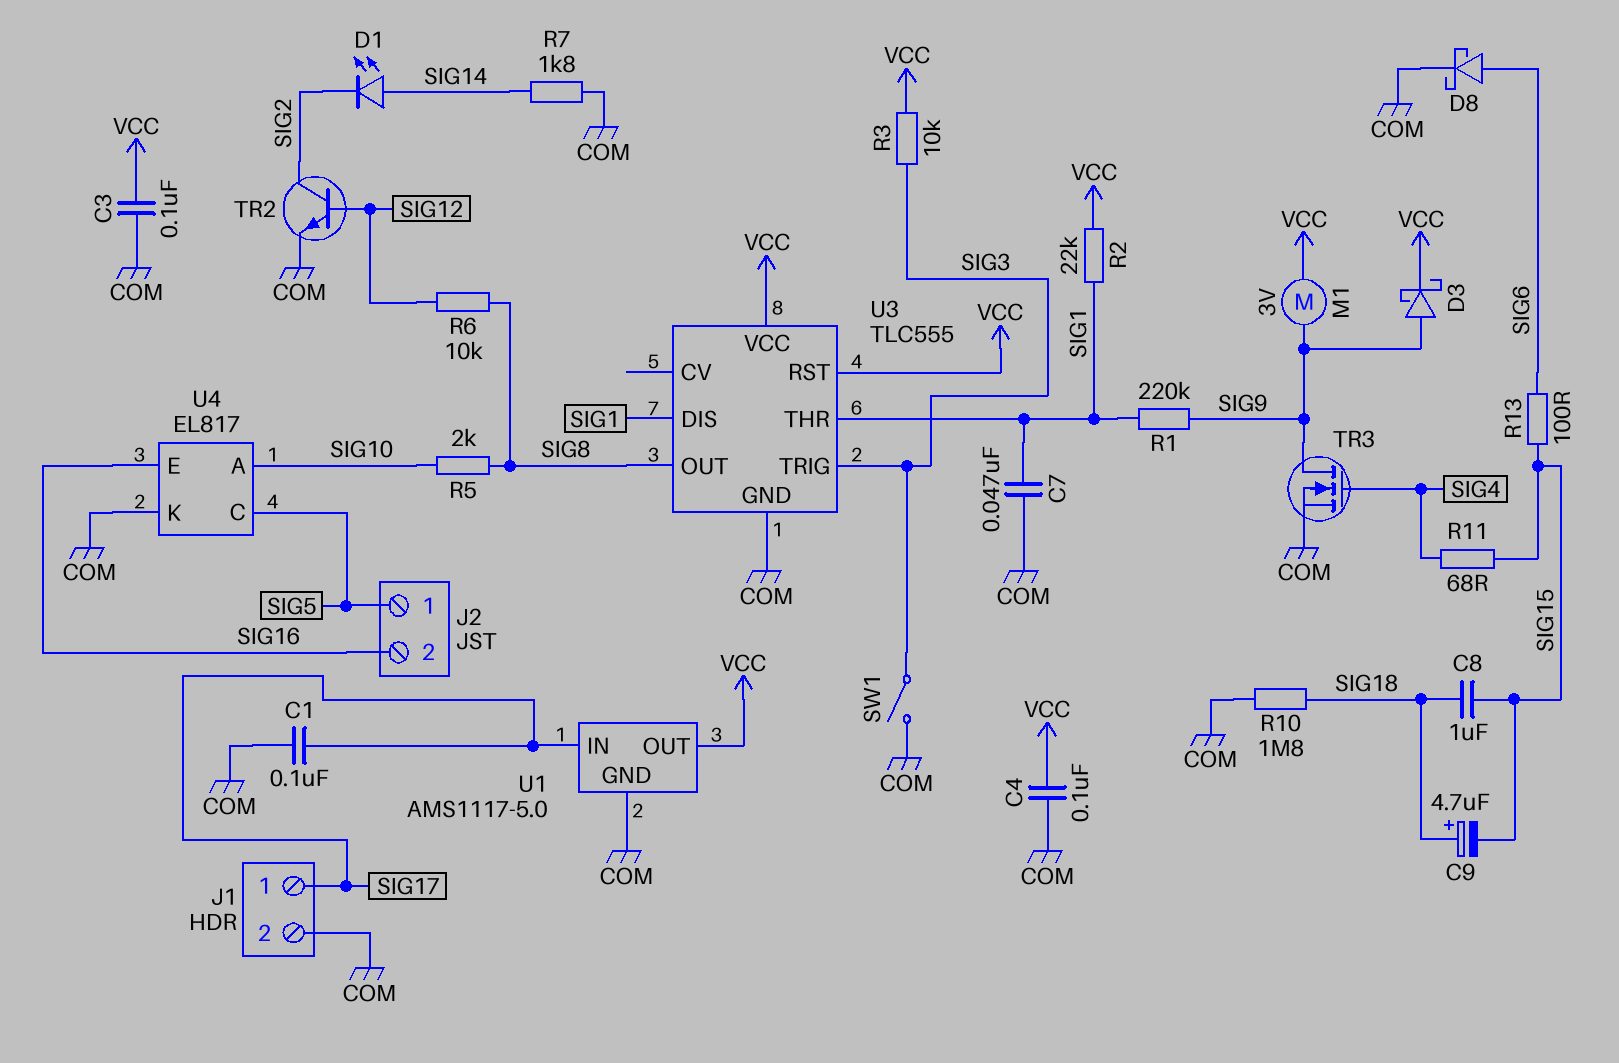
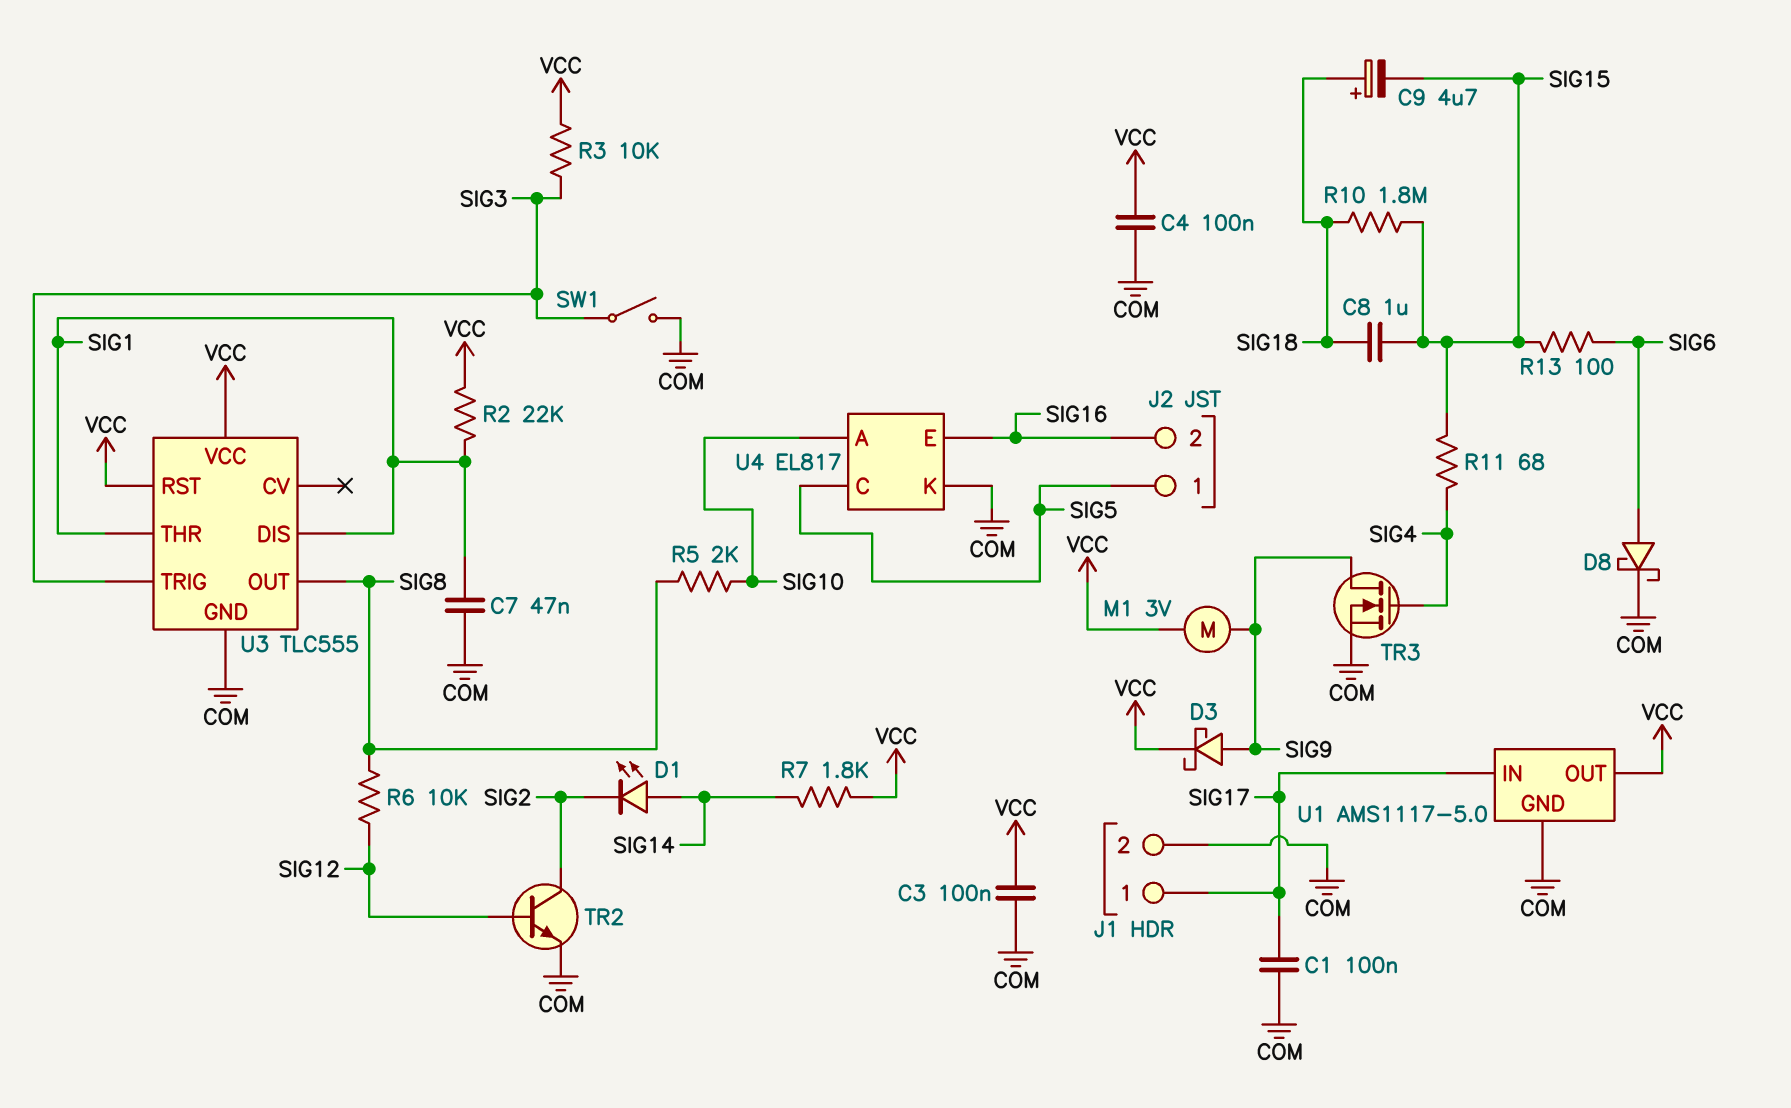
R1: 220k (SIG1, SIG9) -> none
R7: 1.8k (COM, SIG14) -> 1.8k (SIG14, VCC)
R10: 1.8M (COM, SIG18) -> 1.8M (SIG15, SIG18)

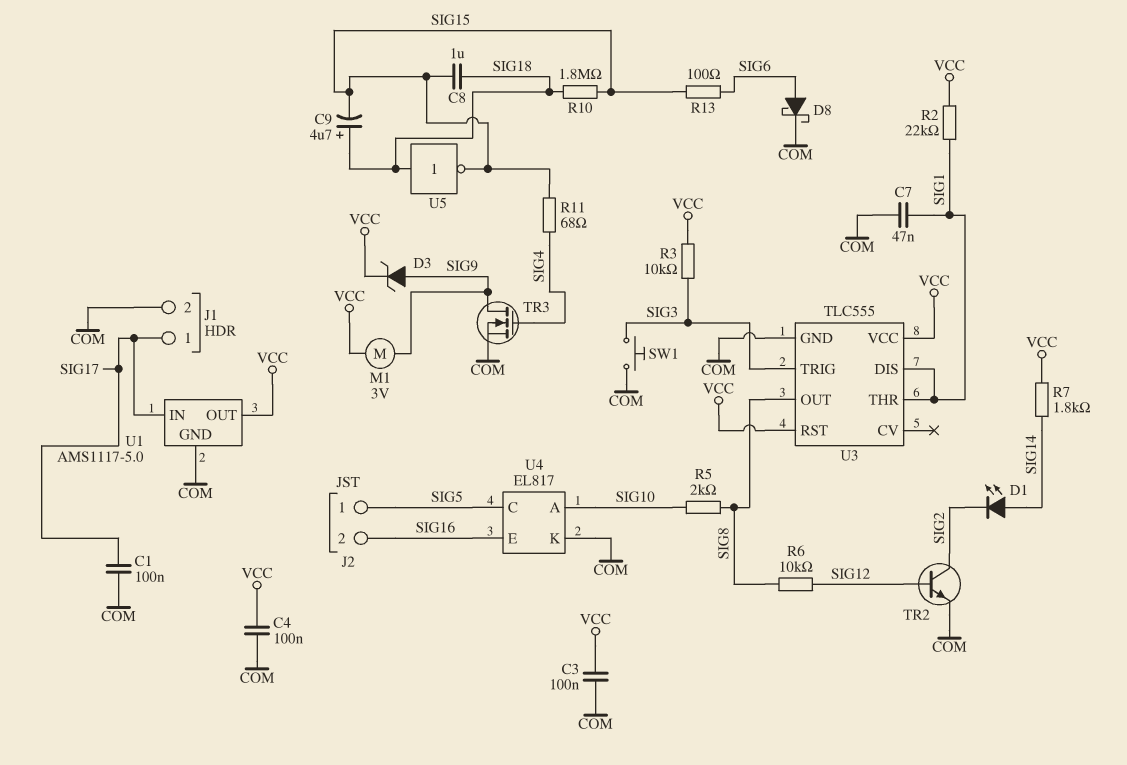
D3: schottky (A SIG9, K VCC) -> zener (A SIG9, K VCC)
SW1: switch (COM, SIG3) -> button (COM, SIG3)
U5: none -> NOT (in SIG18, out SIG15)

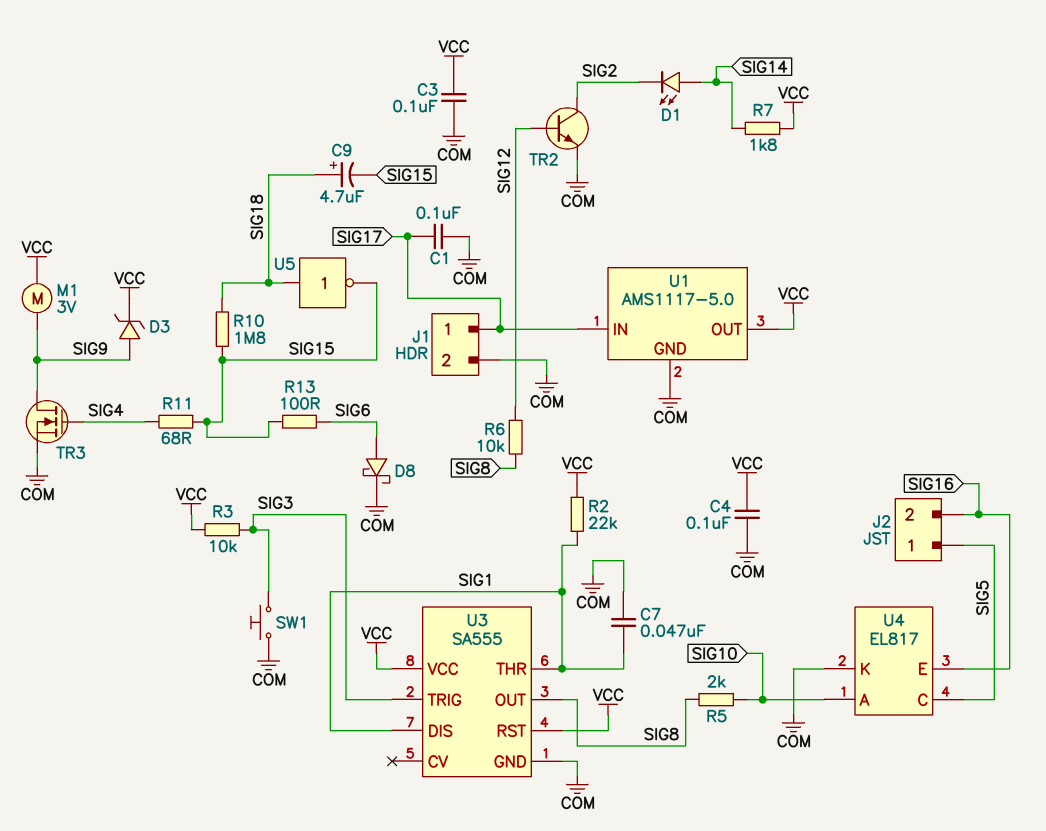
C8: 1uF (SIG15, SIG18) -> none
U3: TLC555 -> SA555

